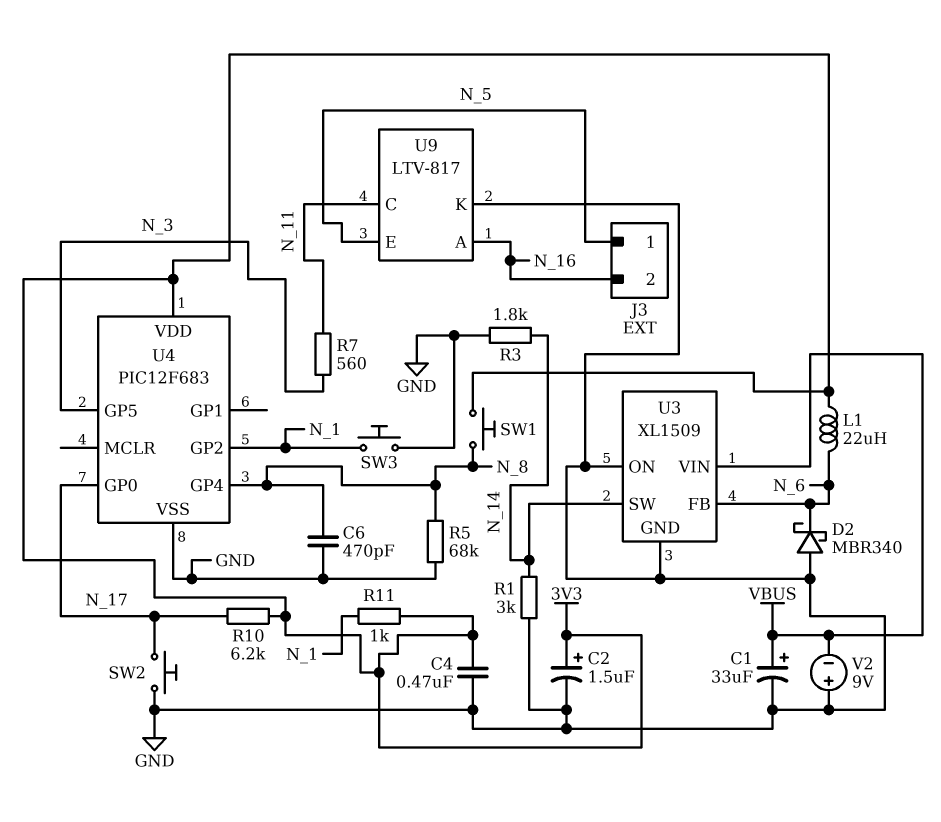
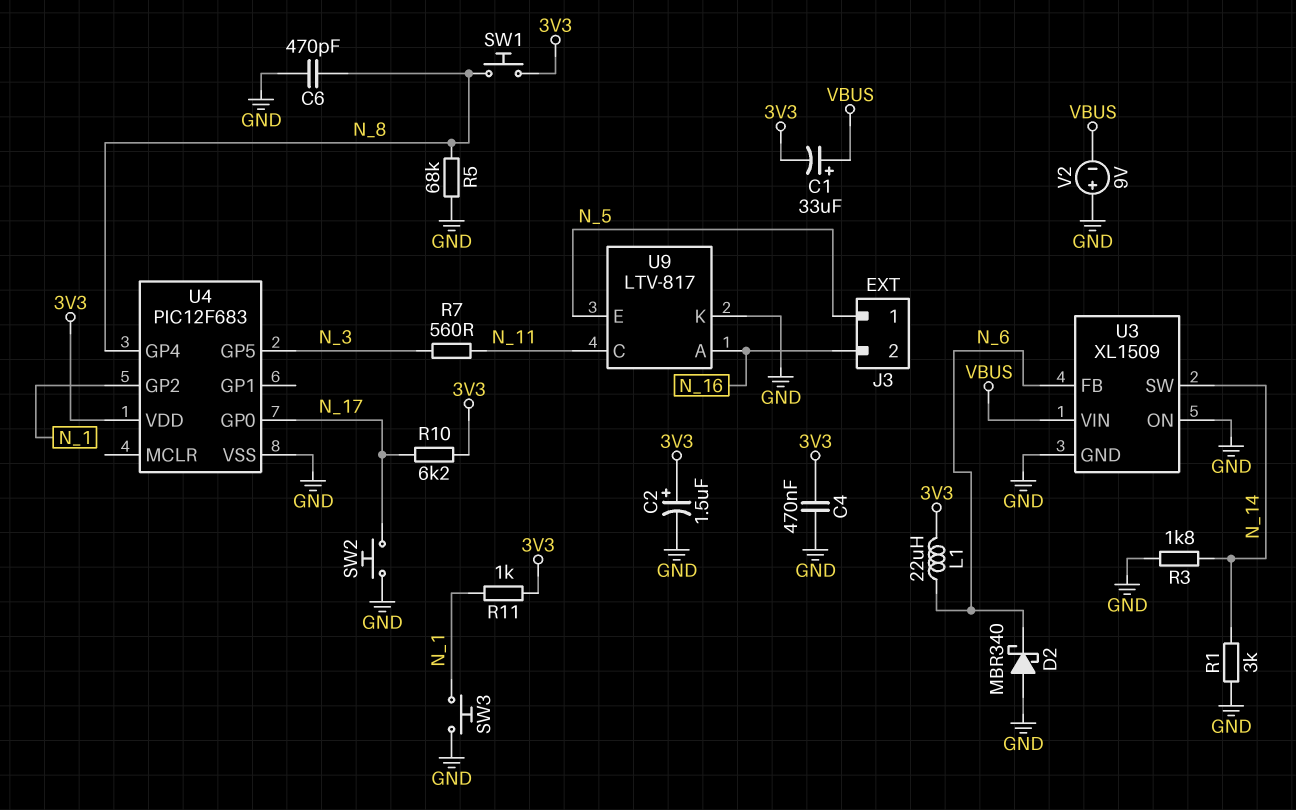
C1: 33uF (plus VBUS, minus GND) -> 33uF (plus VBUS, minus 3V3)

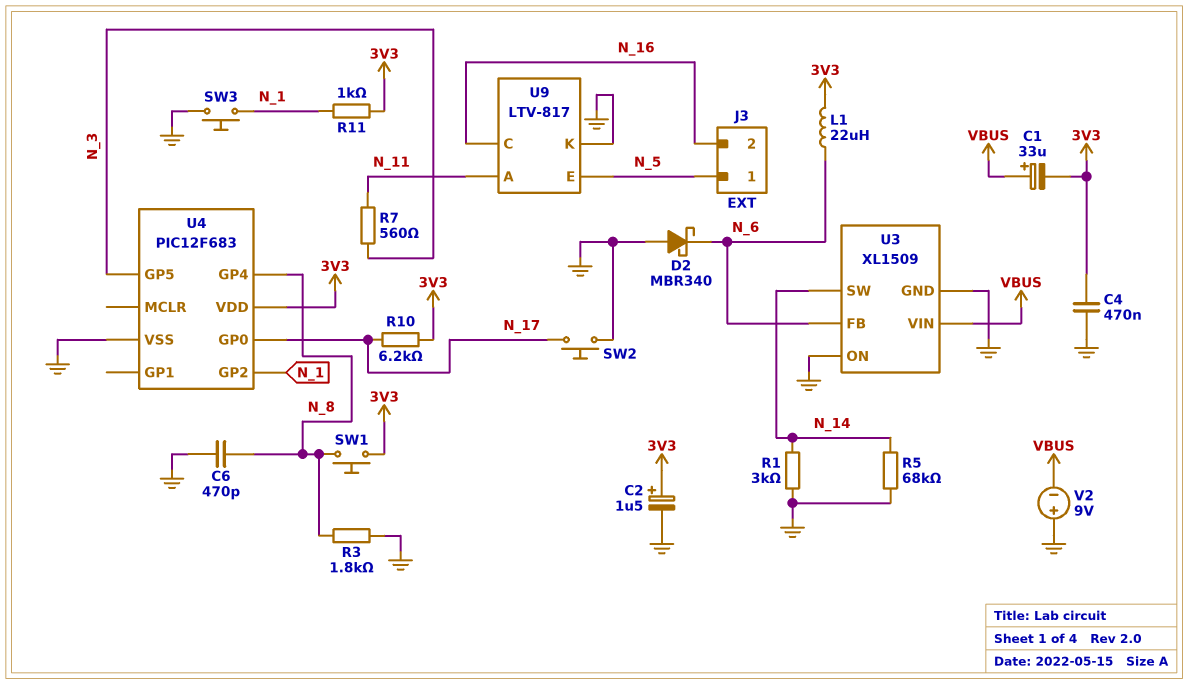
R3: 1.8k (GND, N_14) -> 1.8k (GND, N_8)
R5: 68k (GND, N_8) -> 68k (GND, N_14)
U9 pin A: N_16 -> N_11
U9 pin C: N_11 -> N_16

